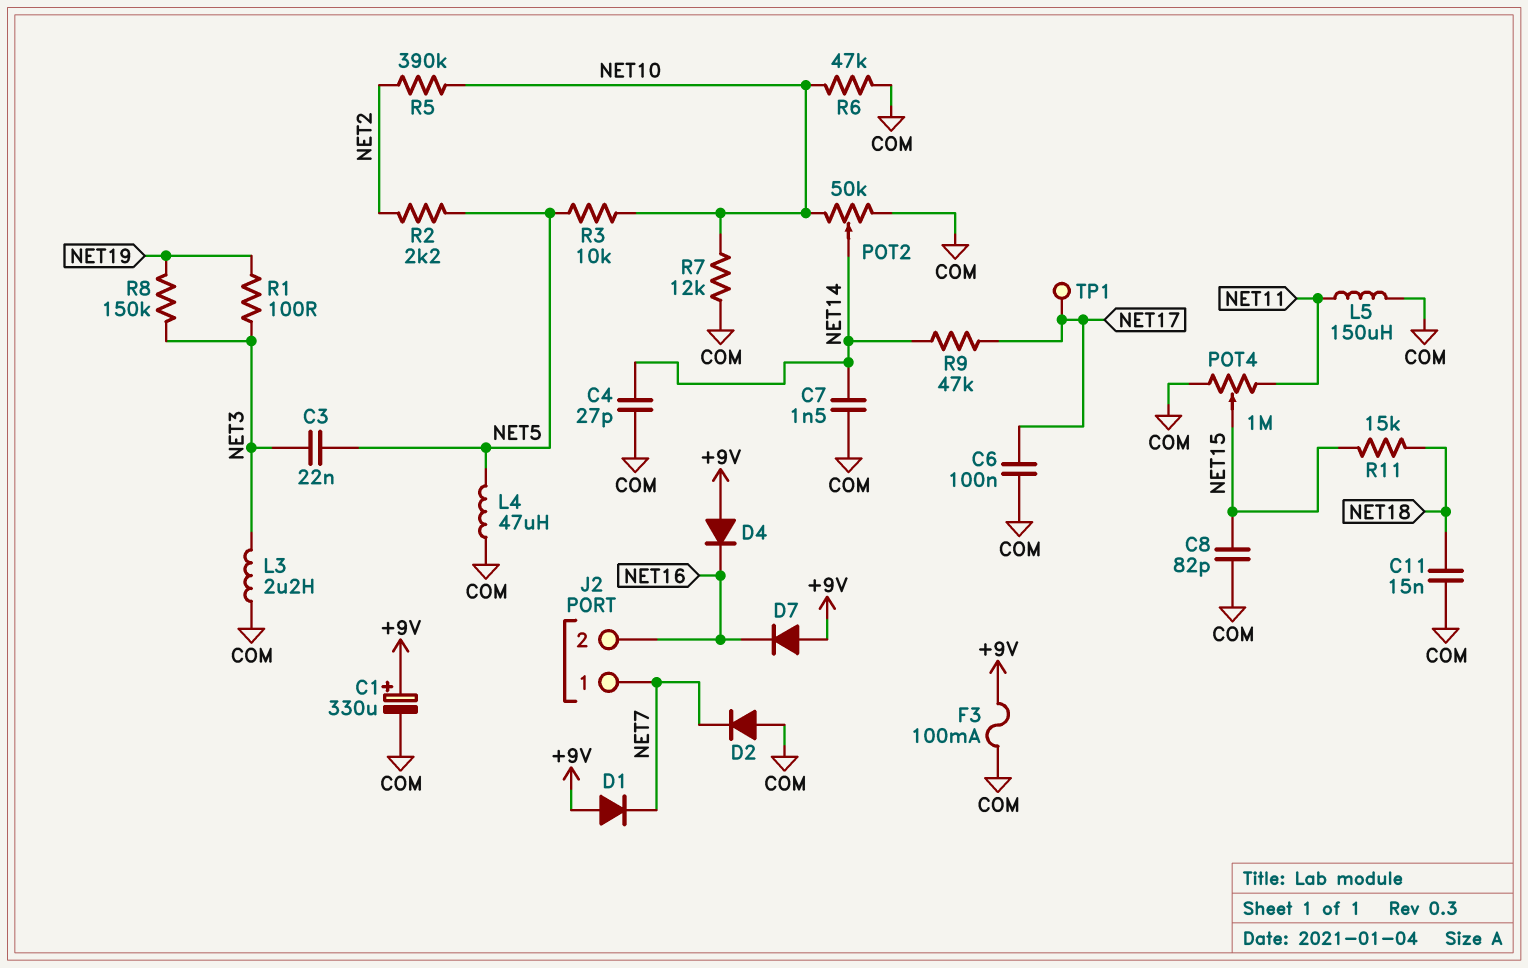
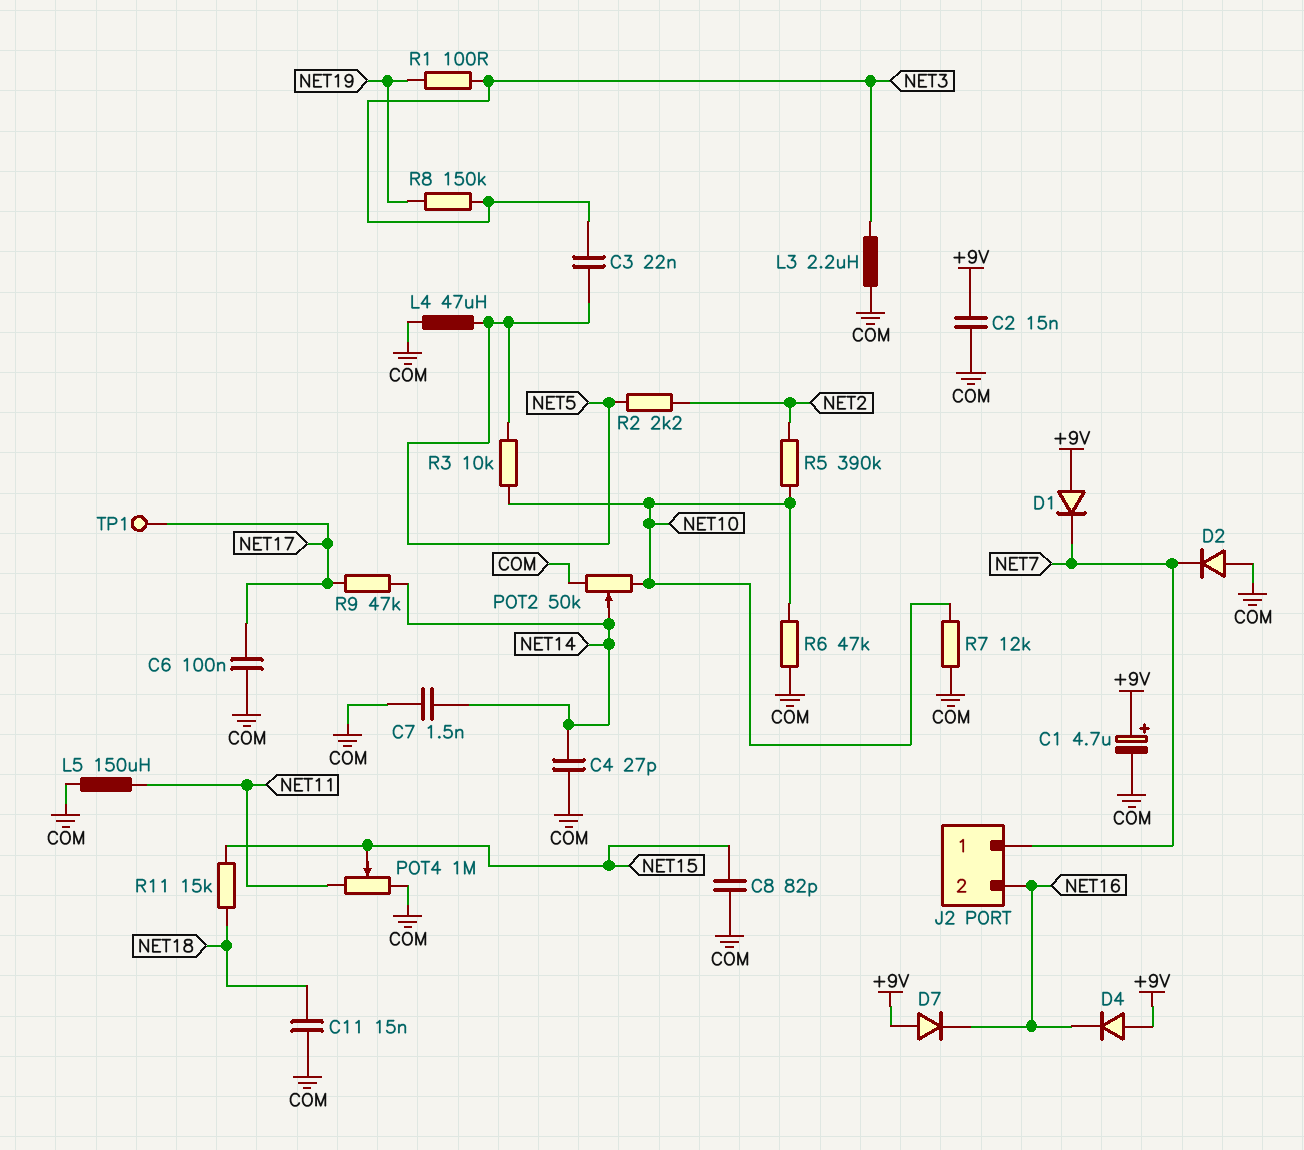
C1: 330uF (plus +9V, minus COM) -> 4.7uF (plus +9V, minus COM)
C2: none -> 15nF (+9V, COM)
F3: 100mA (+9V, COM) -> none

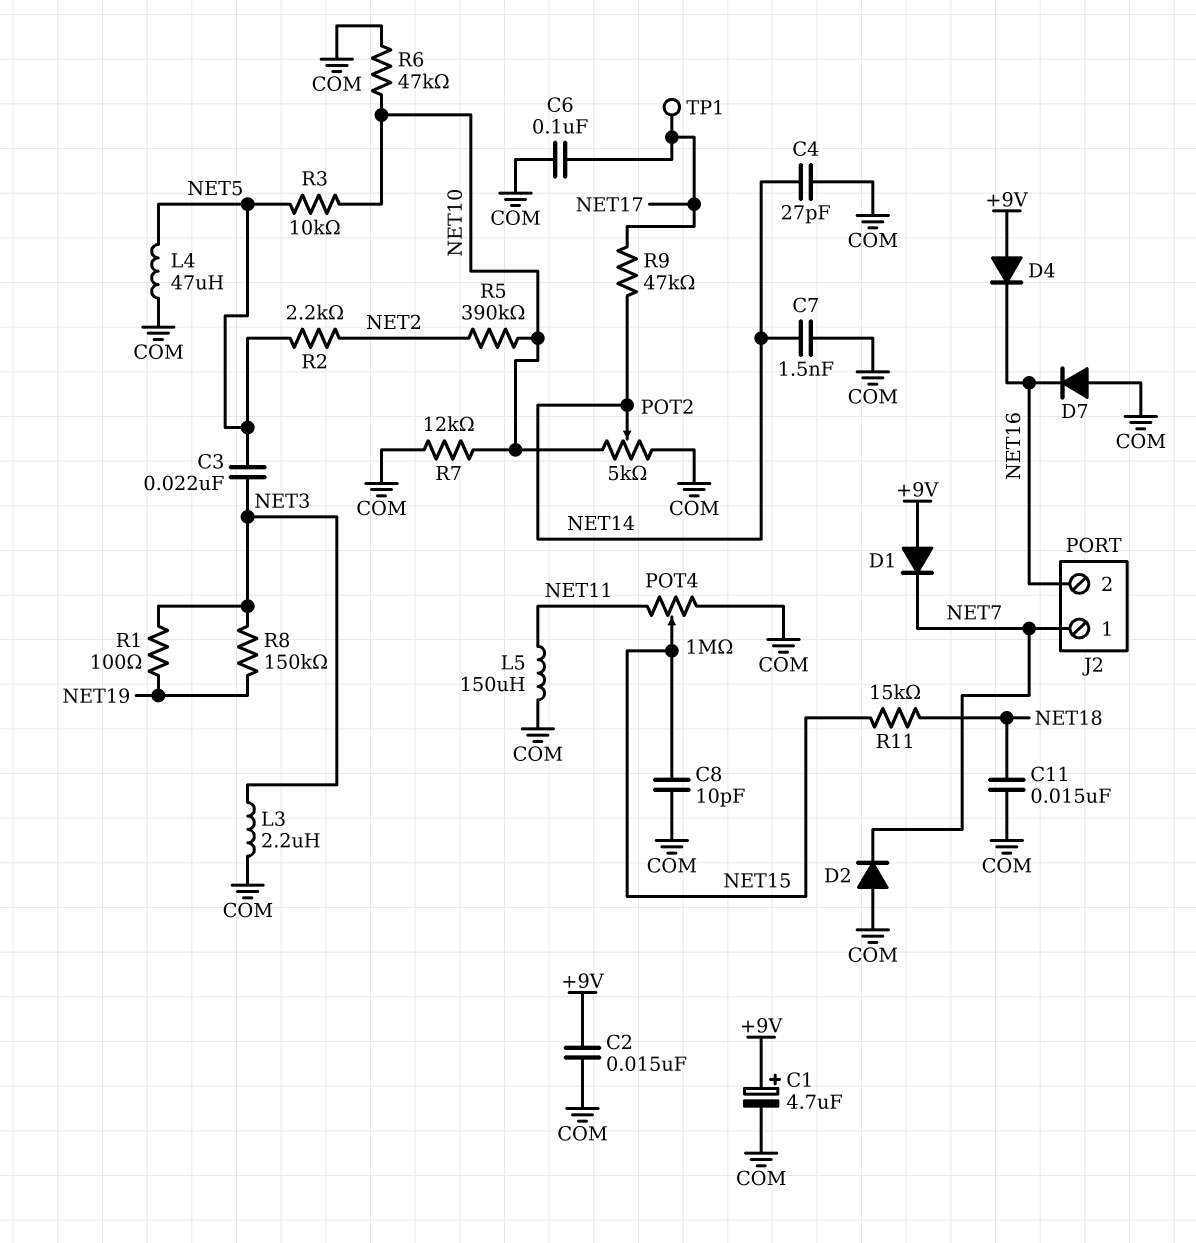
C8: 82pF (COM, NET15) -> 10pF (COM, NET15)
D7: diode (A +9V, K NET16) -> diode (A COM, K NET16)
POT2: 50k (COM, NET10, wiper NET14) -> 5k (COM, NET10, wiper NET14)

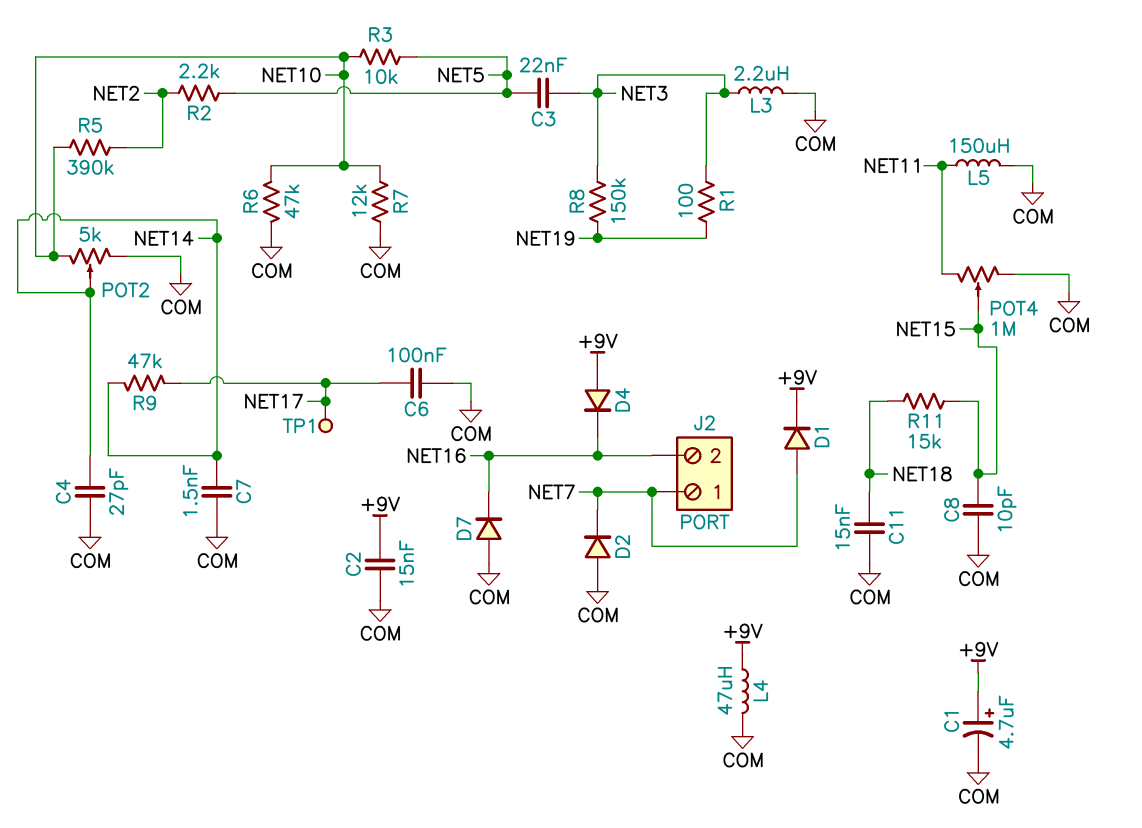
D1: diode (A +9V, K NET7) -> diode (A NET7, K +9V)
L4: 47uH (COM, NET5) -> 47uH (+9V, COM)

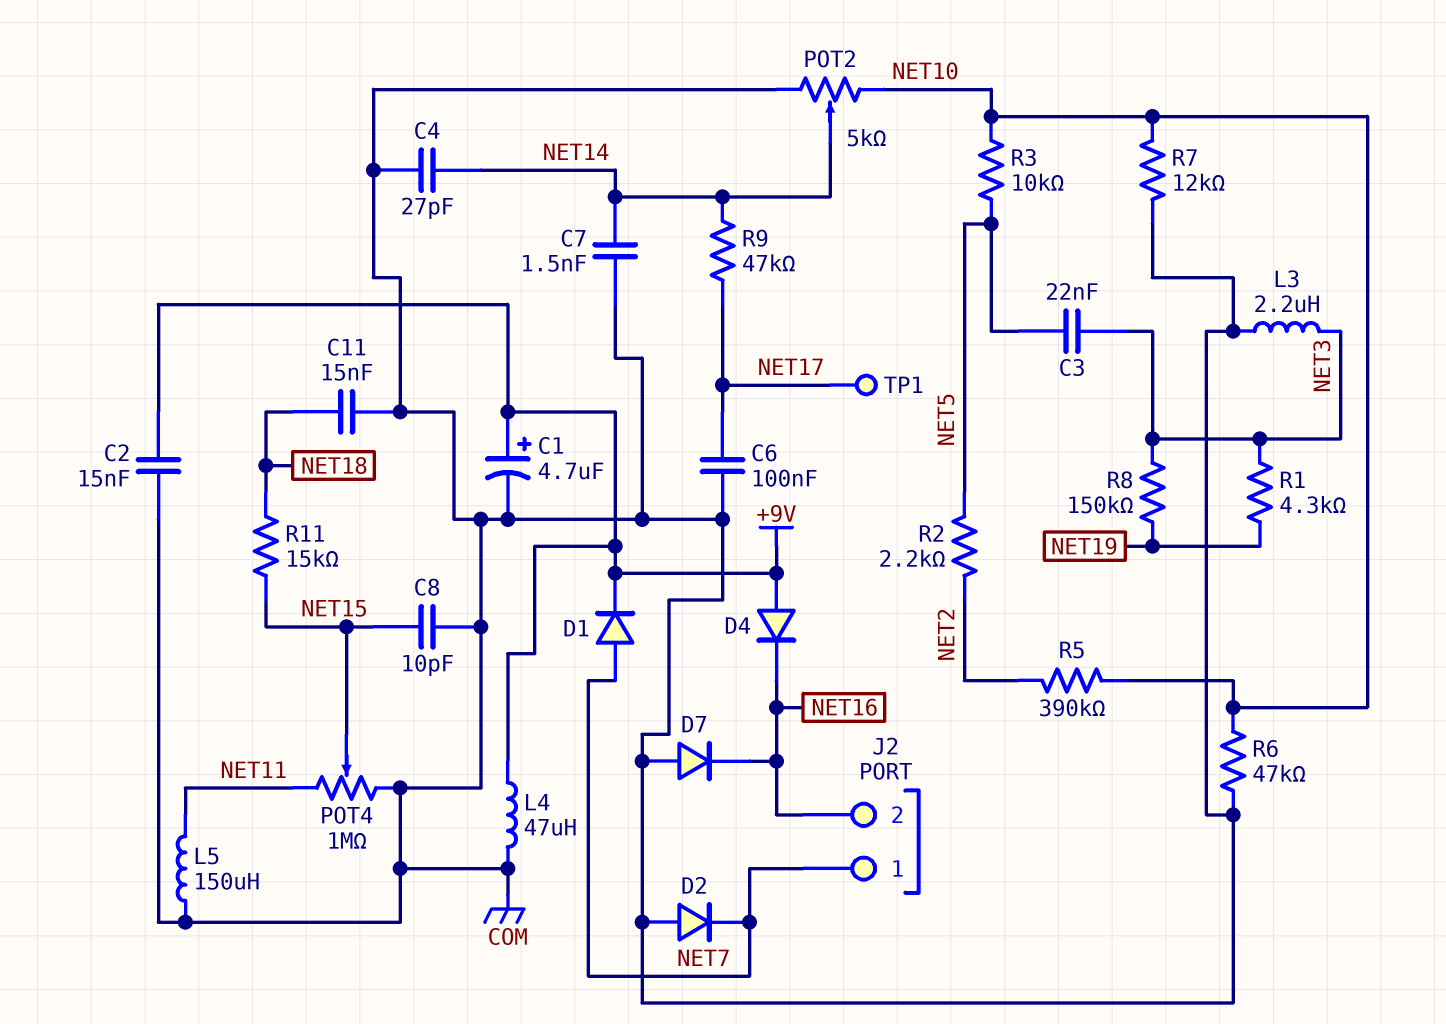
R1: 100 (NET3, NET19) -> 4.3k (NET3, NET19)

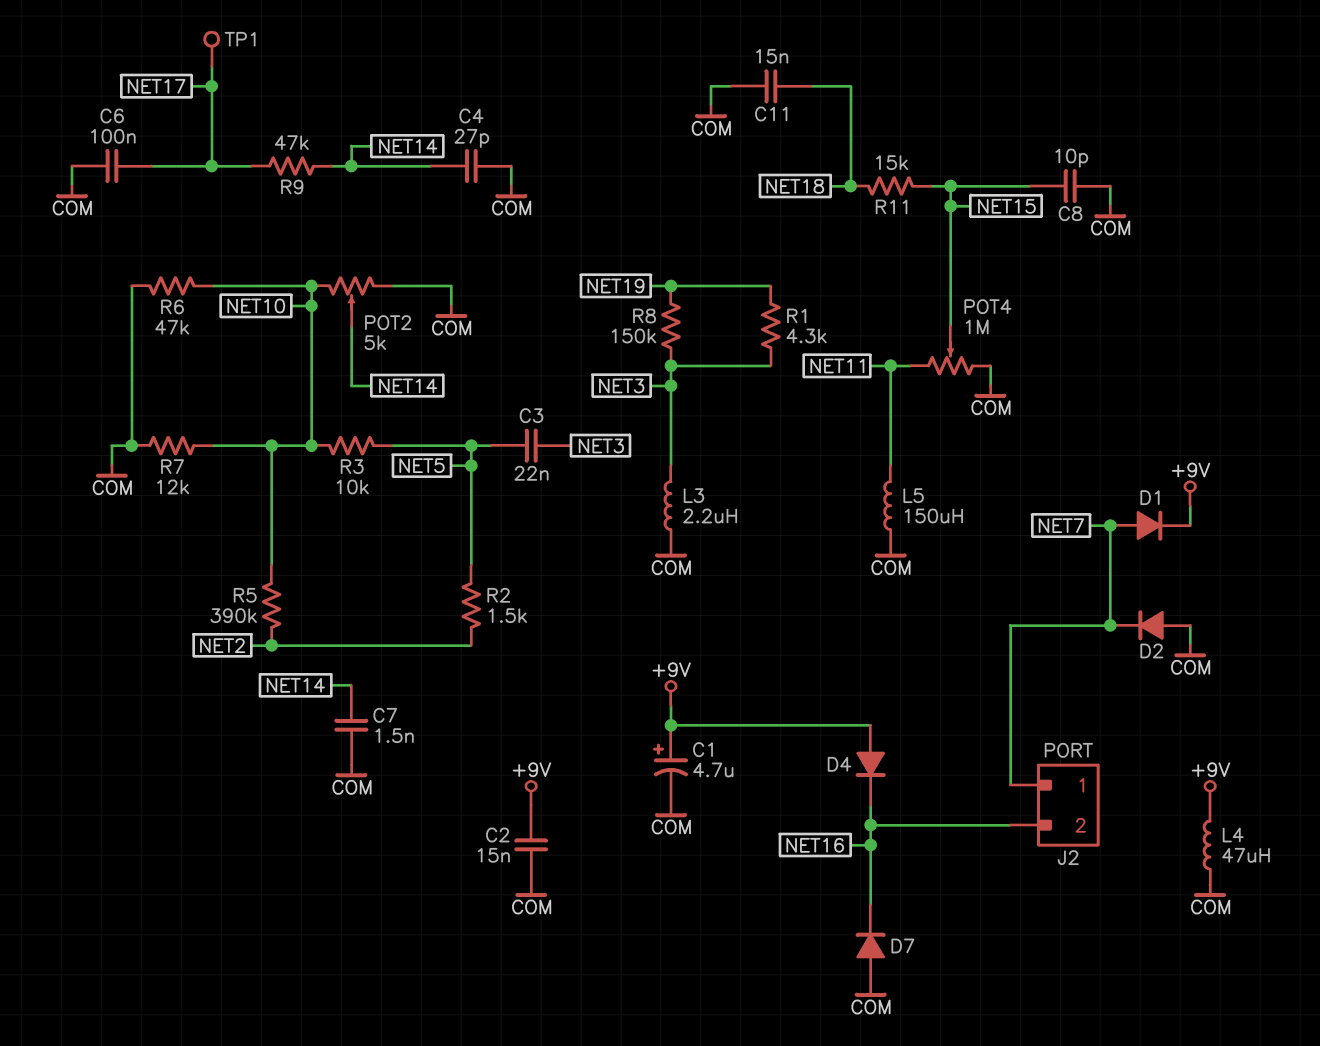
R2: 2.2k (NET2, NET5) -> 1.5k (NET2, NET5)

